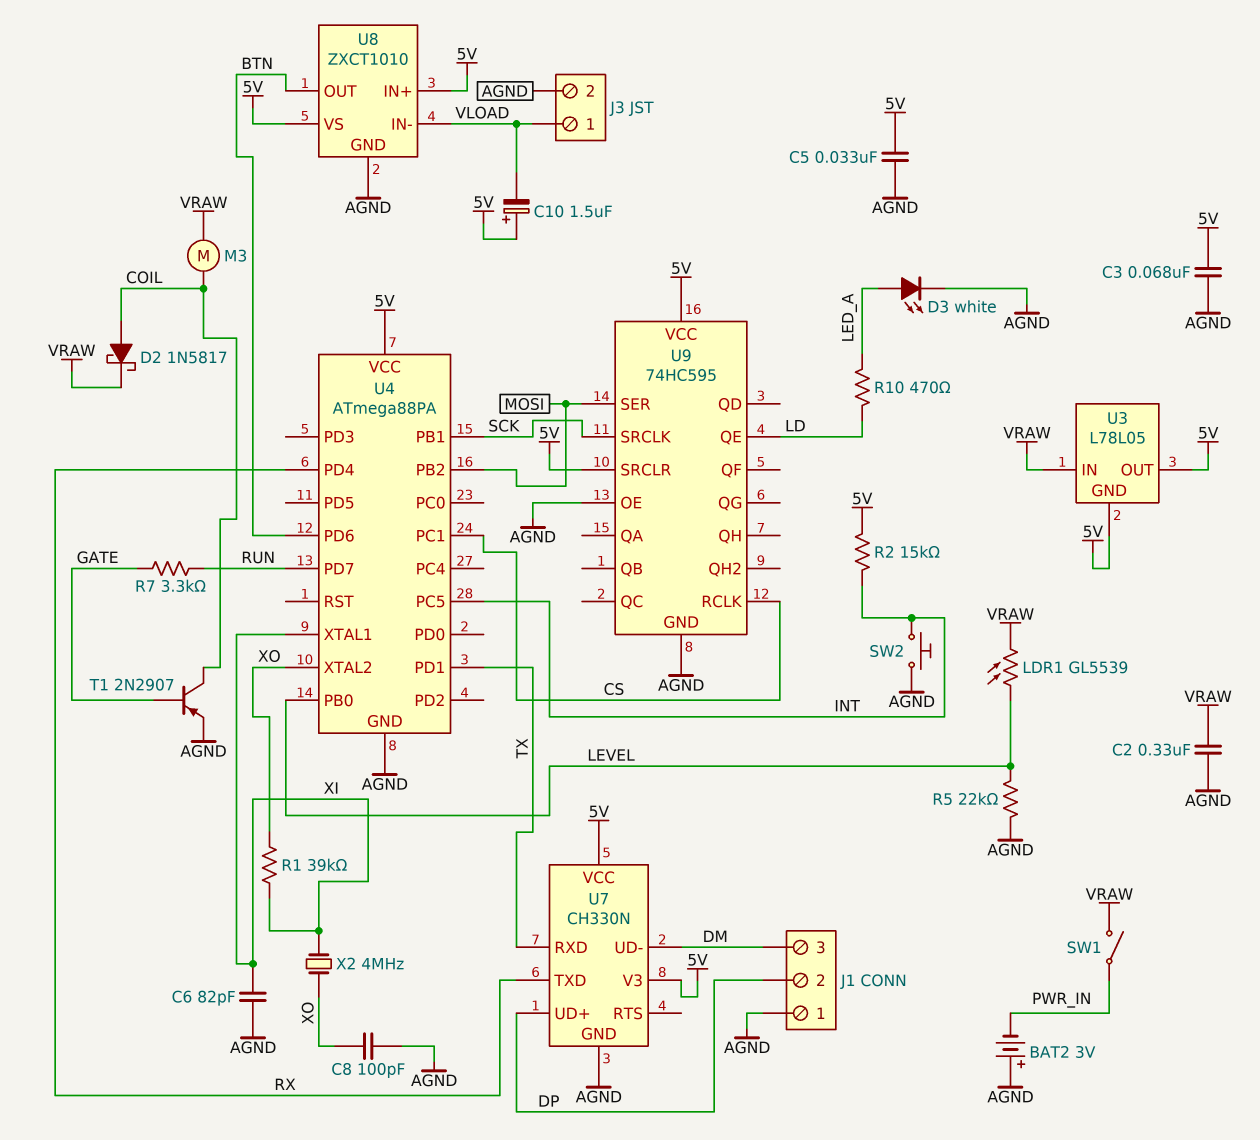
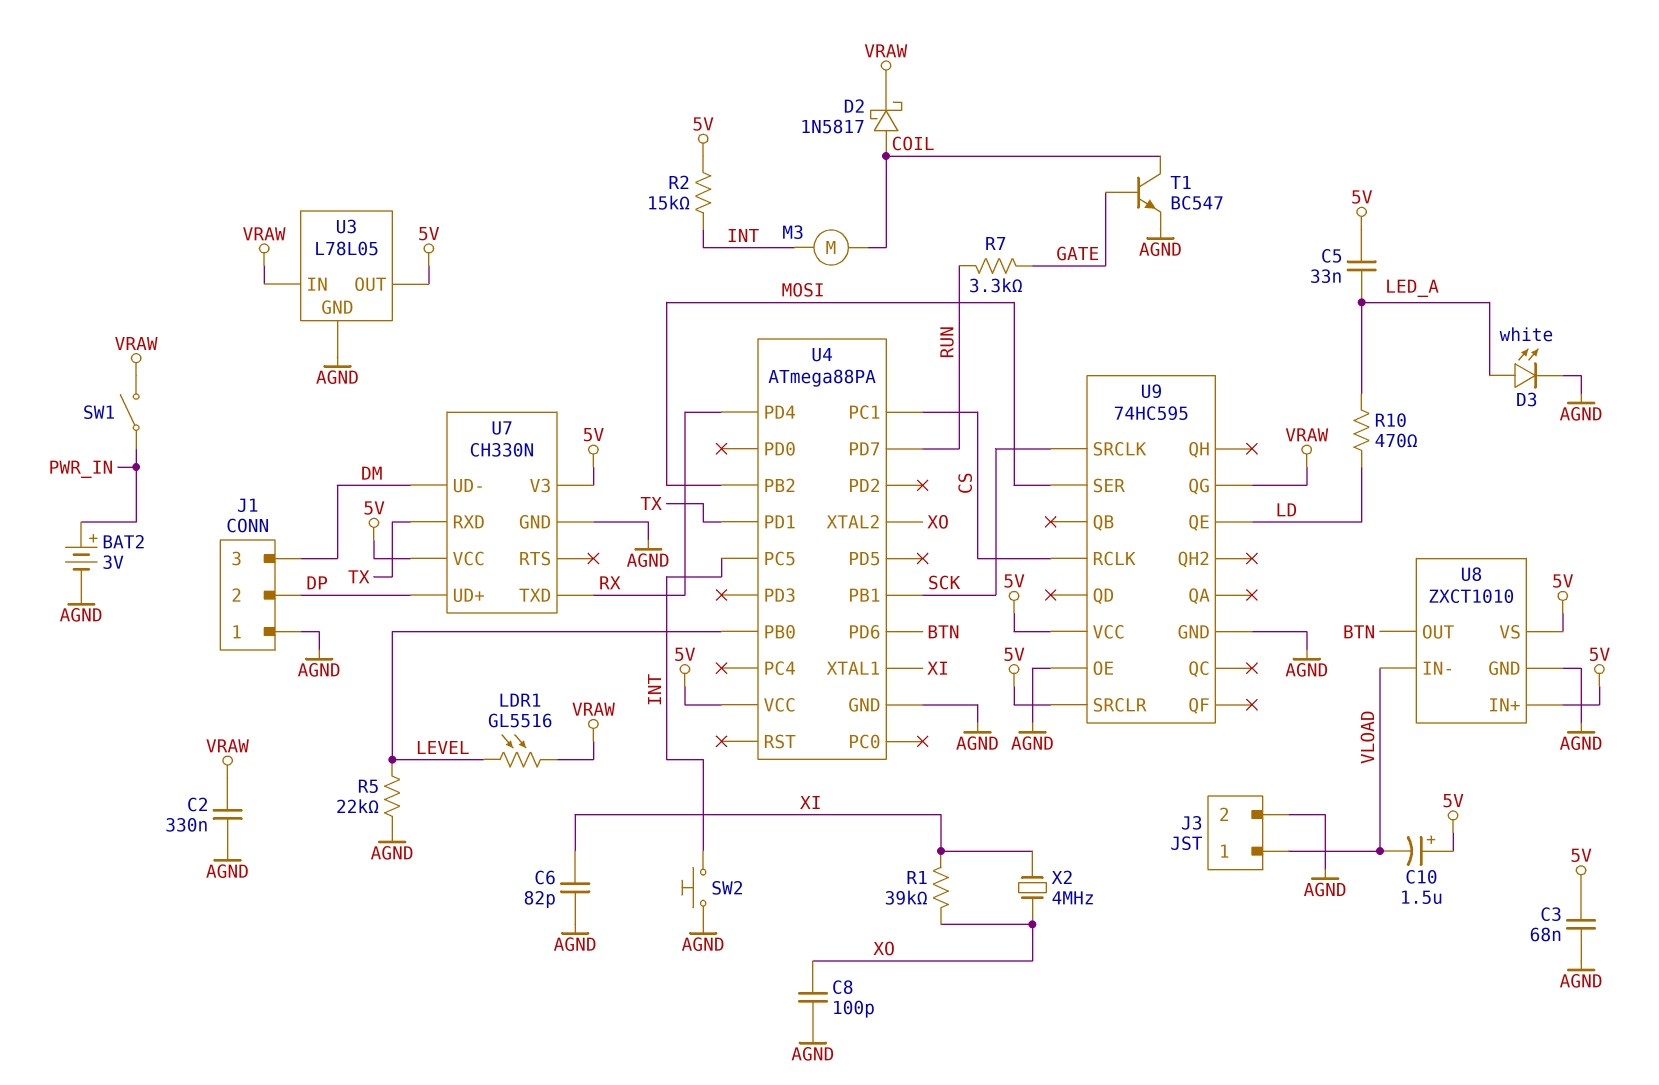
BAT2: 3V (plus AGND, minus PWR_IN) -> 3V (plus PWR_IN, minus AGND)
C5: 33nF (5V, AGND) -> 33nF (5V, LED_A)
LDR1: GL5539 (LEVEL, VRAW) -> GL5516 (LEVEL, VRAW)
M3: motor (COIL, VRAW) -> motor (COIL, INT)
T1: PNP 2N2907 (B GATE, C COIL, E AGND) -> NPN BC547 (B GATE, C COIL, E AGND)
U3 pin GND: 5V -> AGND
U9 pin QG: none -> VRAW

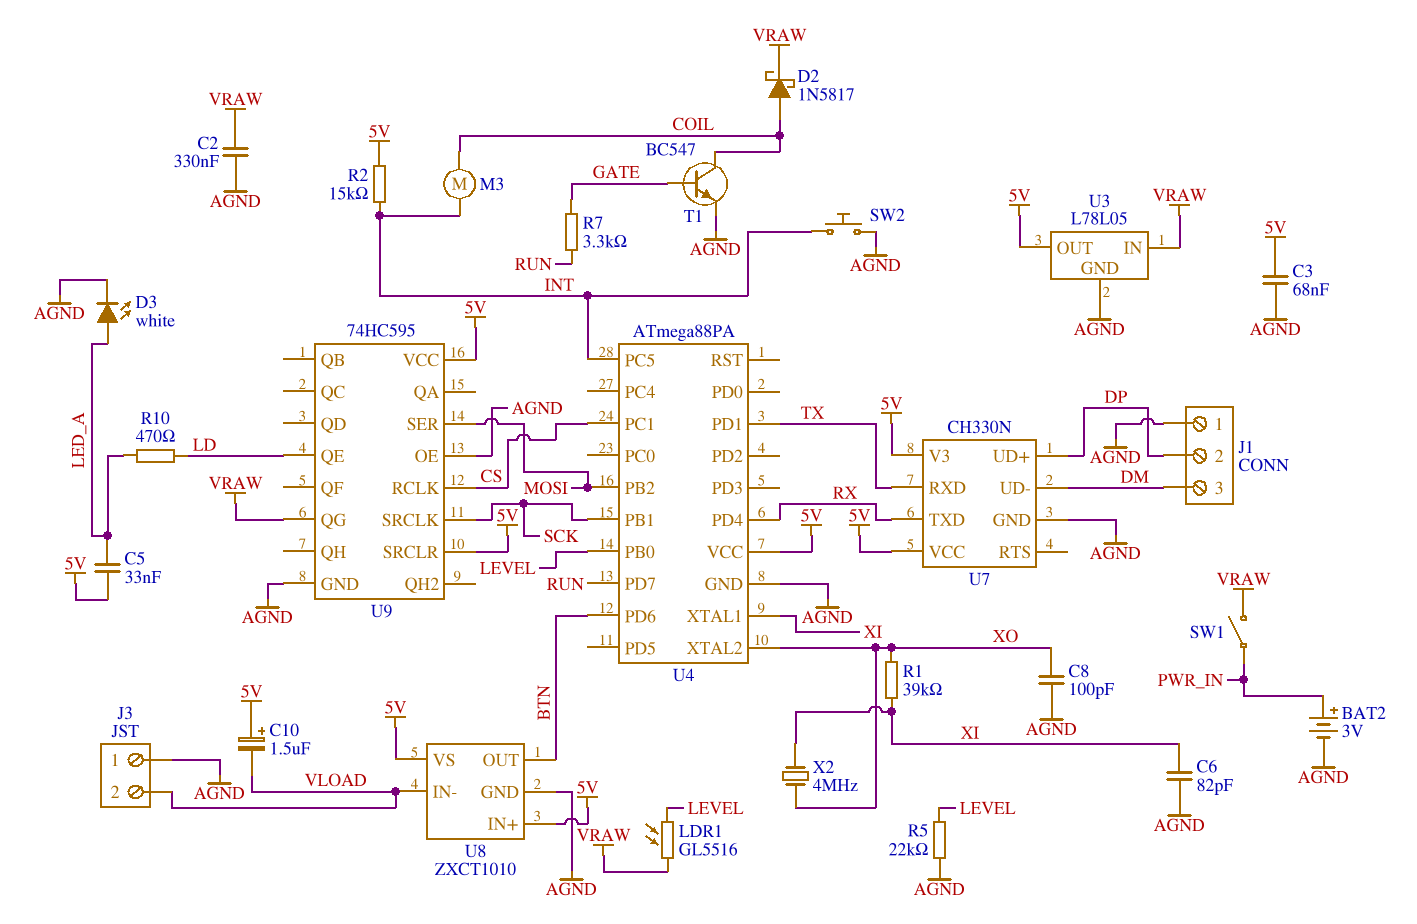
J3 pin 1: VLOAD -> AGND
J3 pin 2: AGND -> VLOAD

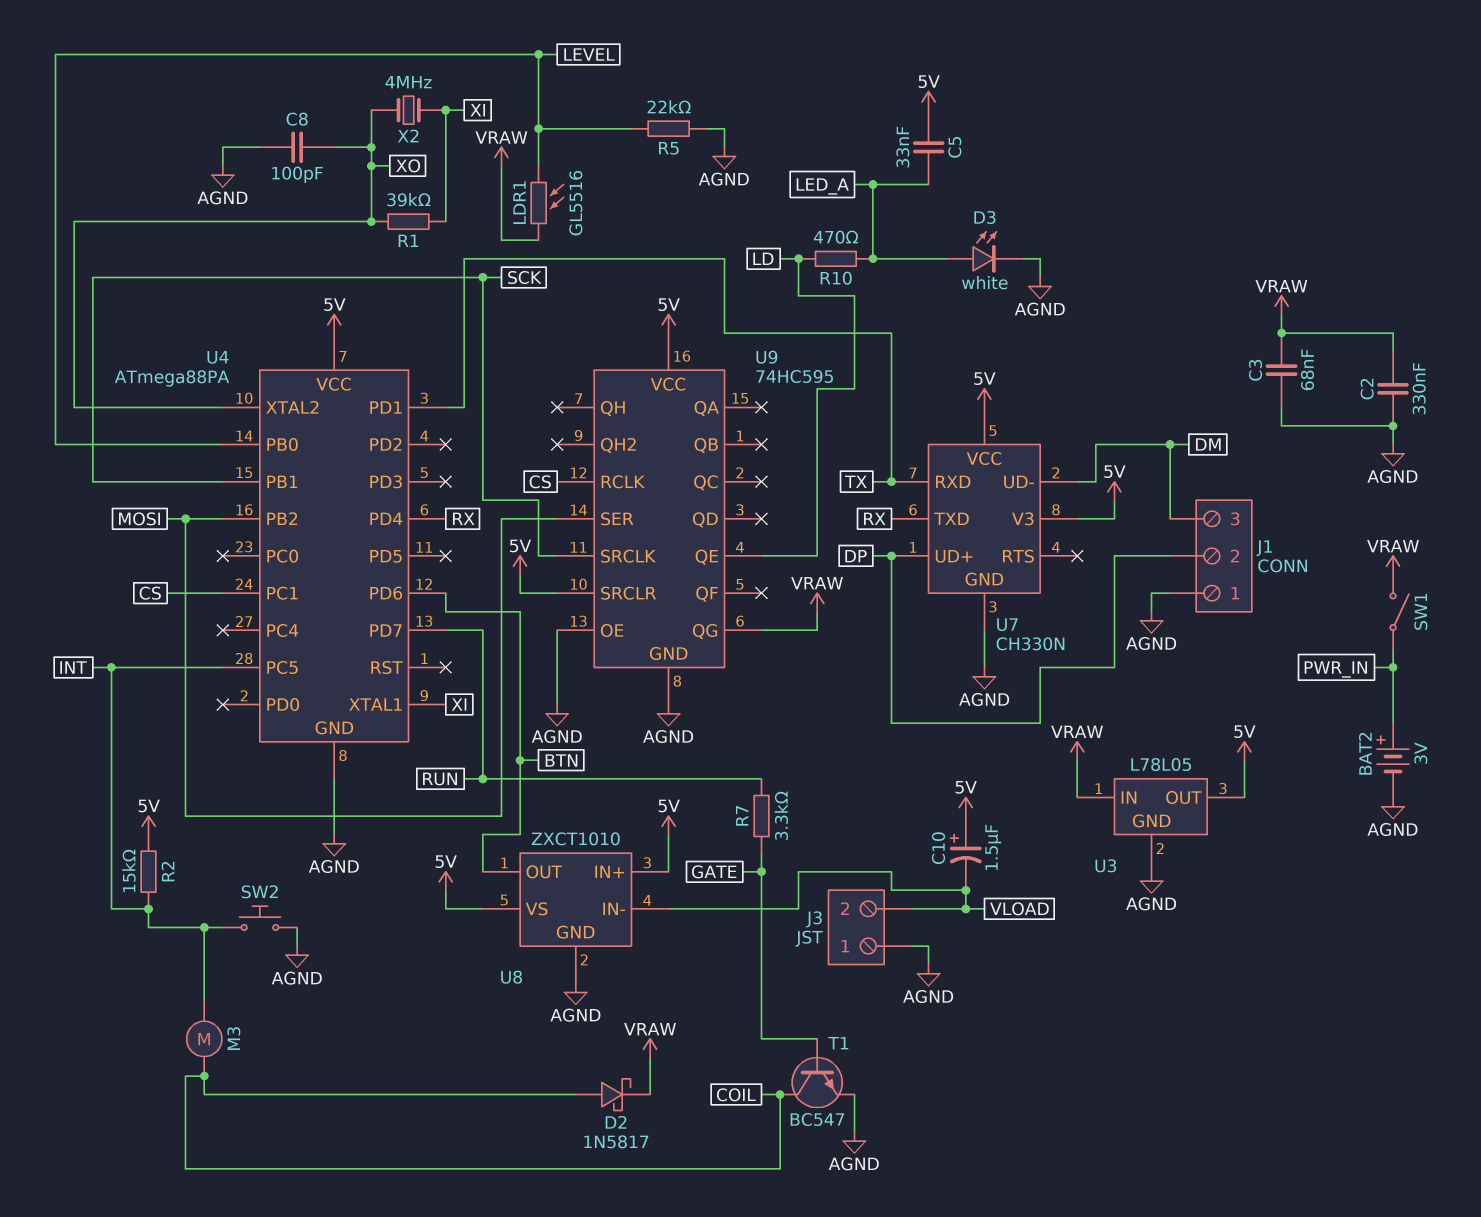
C3: 68nF (5V, AGND) -> 68nF (AGND, VRAW)
C6: 82pF (AGND, XI) -> none

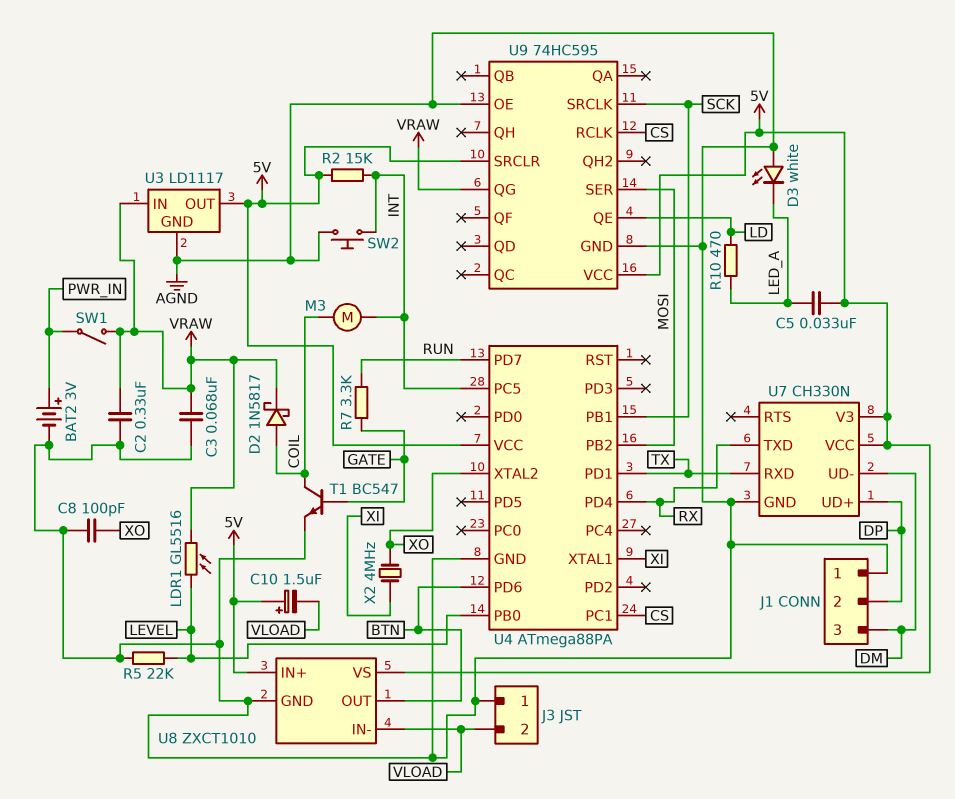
D3: LED white (A LED_A, K AGND) -> LED white (A AGND, K LED_A)
R1: 39k (XI, XO) -> none
U3: L78L05 -> LD1117

